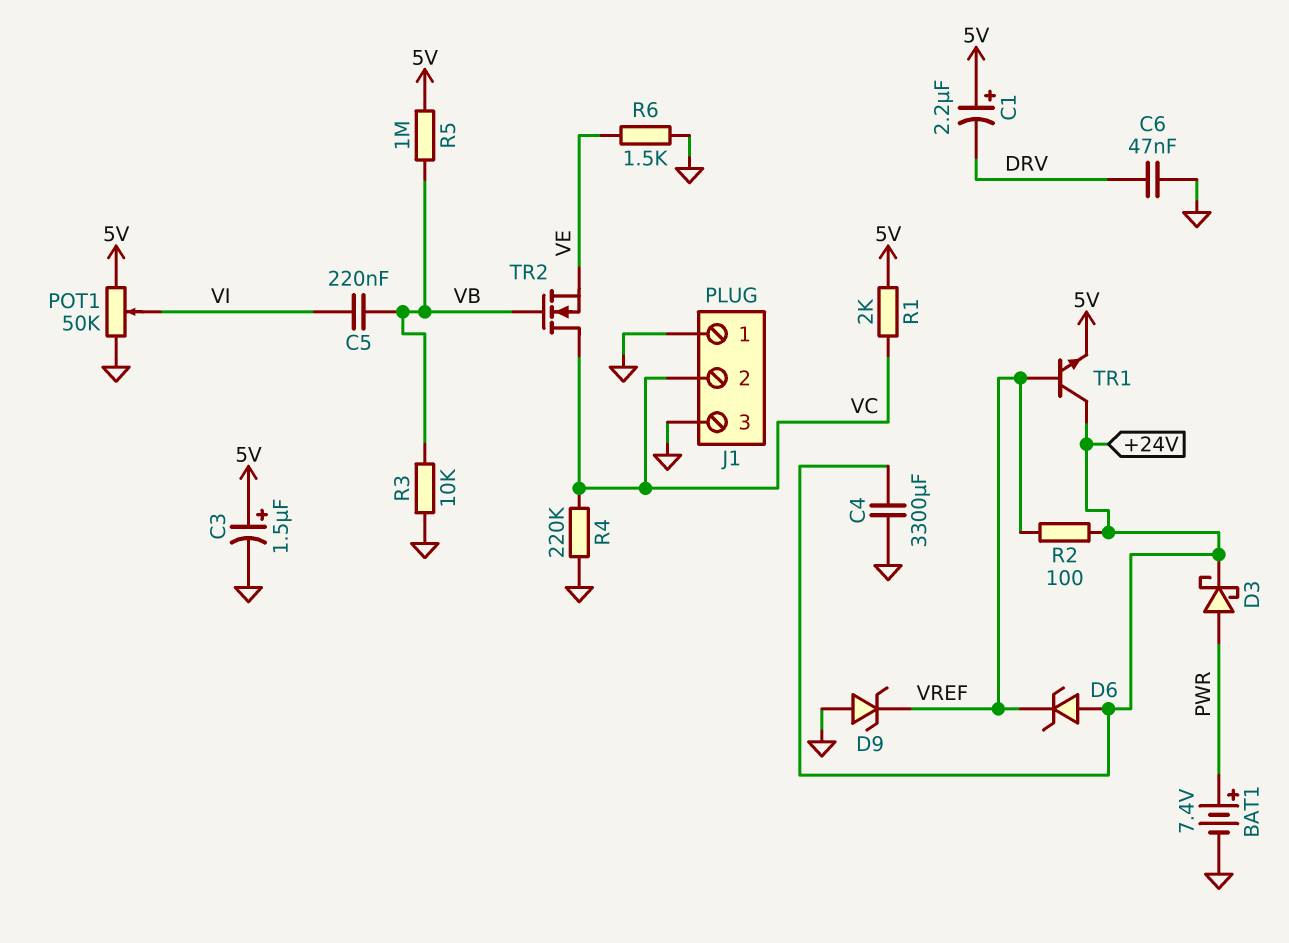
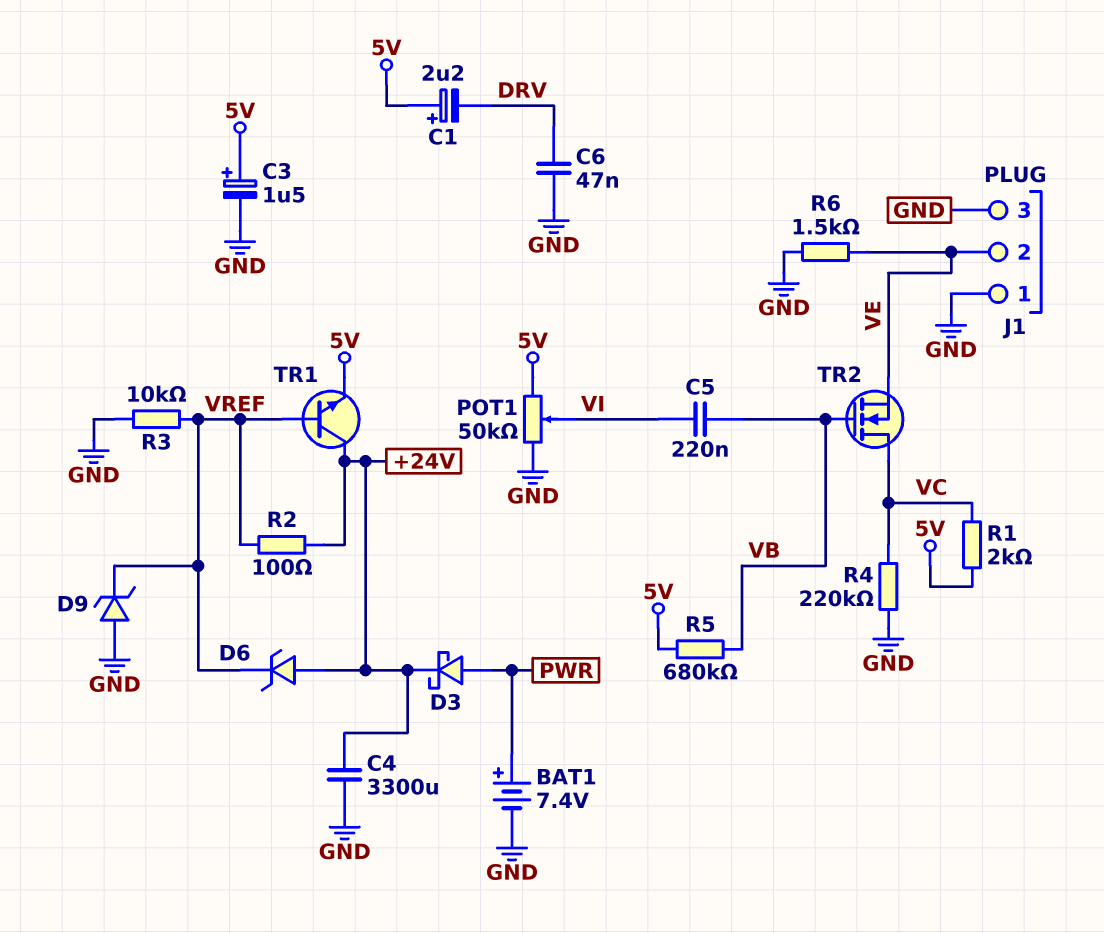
J1 pin 2: VC -> VE
R3: 10k (GND, VB) -> 10k (GND, VREF)
R5: 1M (5V, VB) -> 680k (5V, VB)

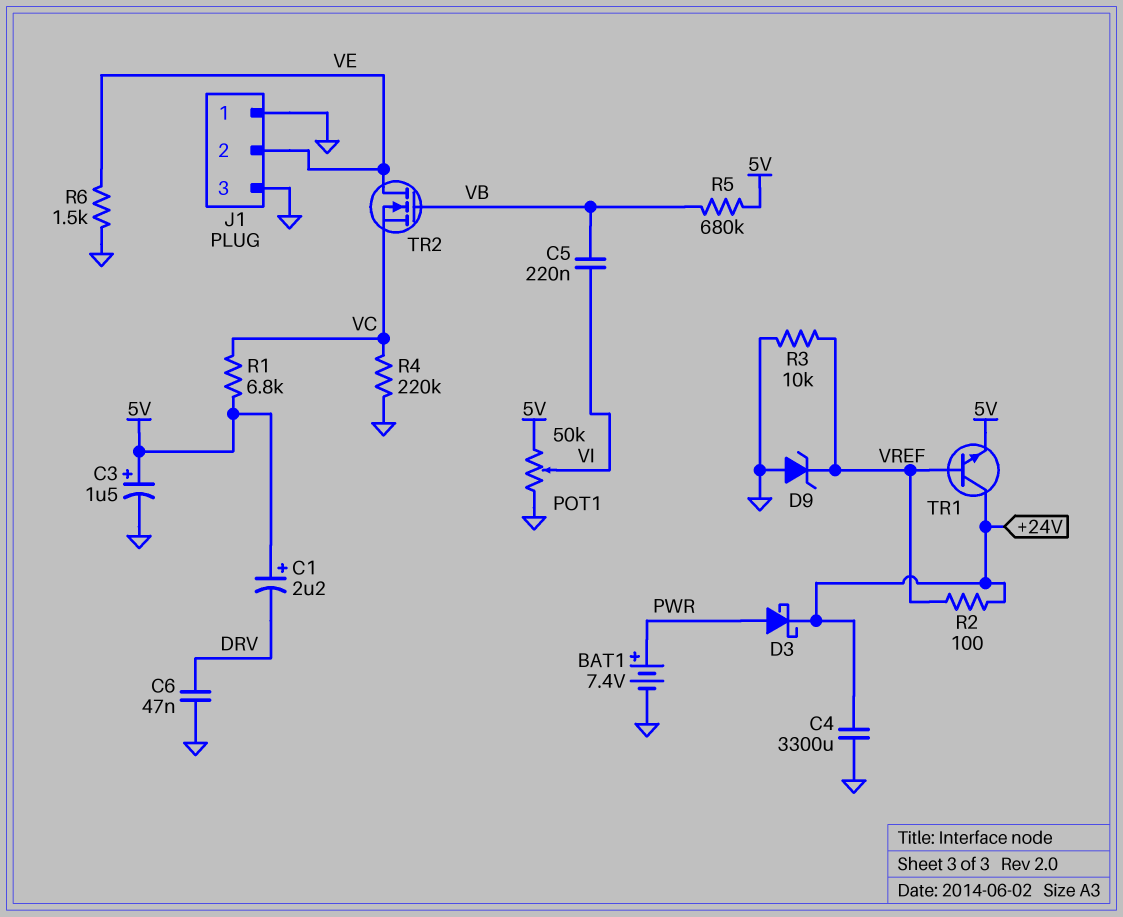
D6: zener (A +24V, K VREF) -> none
R1: 2k (5V, VC) -> 6.8k (5V, VC)
TR2: NMOS (G VB, D VC, S VE) -> NMOS (G VB, D VE, S VC)

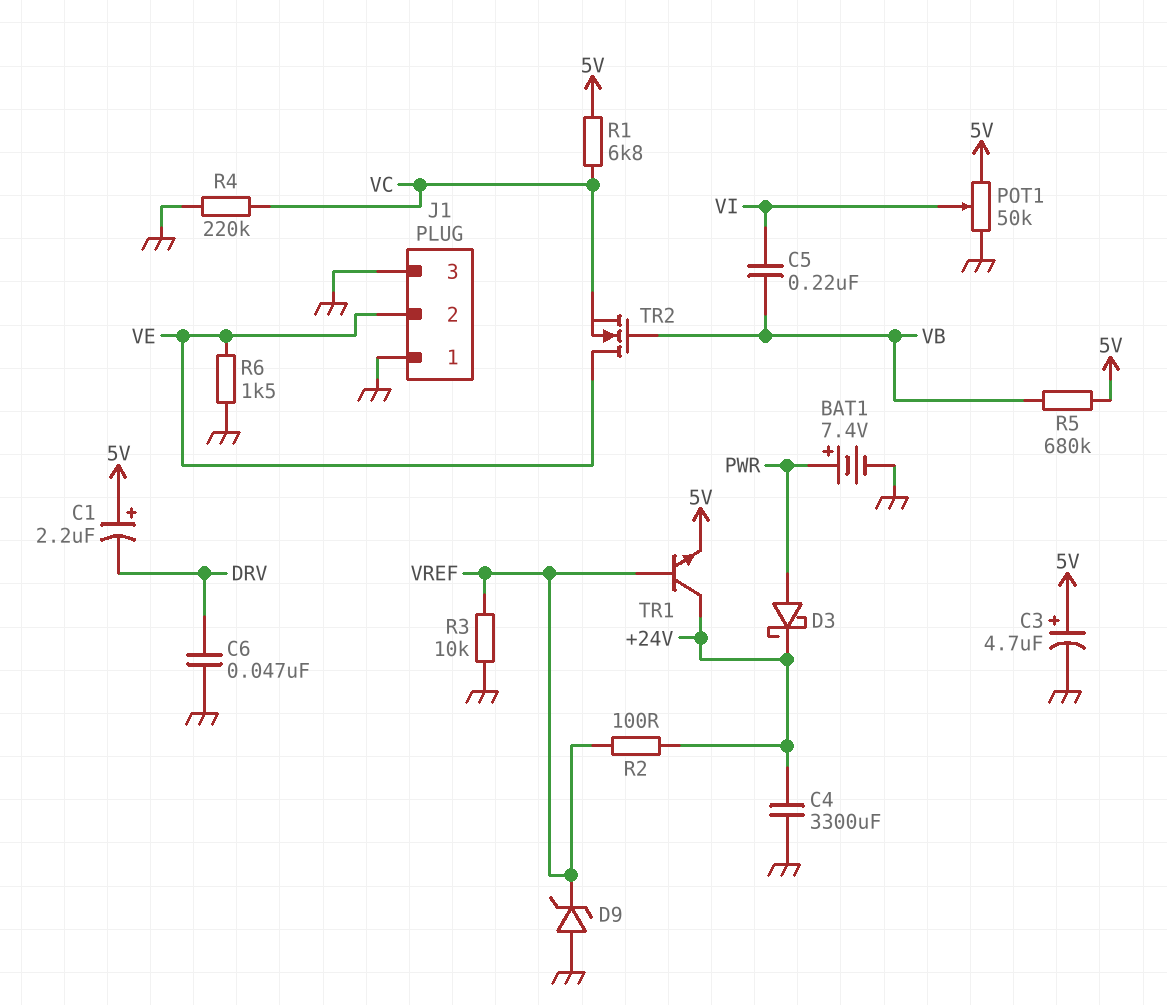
C3: 1.5uF (plus 5V, minus GND) -> 4.7uF (plus 5V, minus GND)

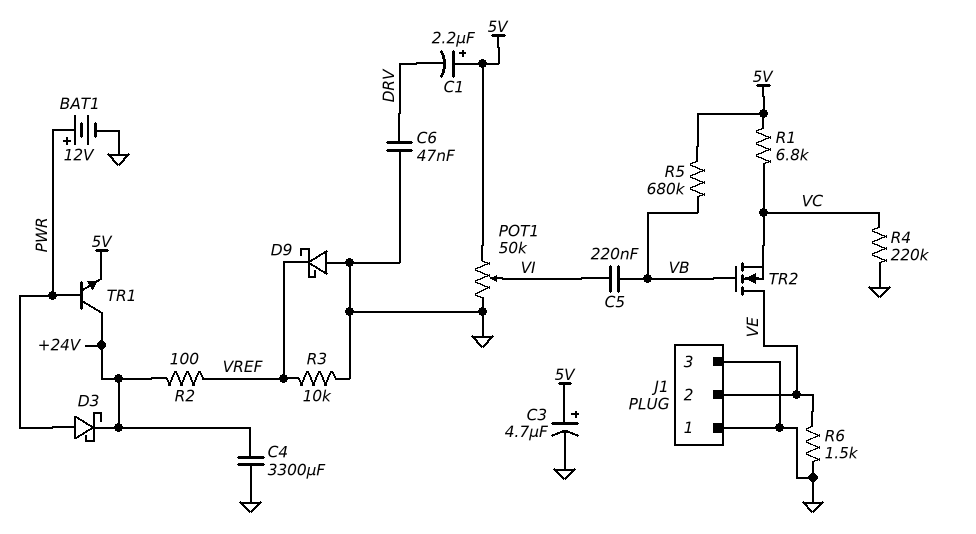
BAT1: 7.4V (plus PWR, minus GND) -> 12V (plus PWR, minus GND)
D9: zener (A GND, K VREF) -> schottky (A GND, K VREF)
TR1: NPN (B VREF, C +24V, E 5V) -> NPN (B PWR, C +24V, E 5V)

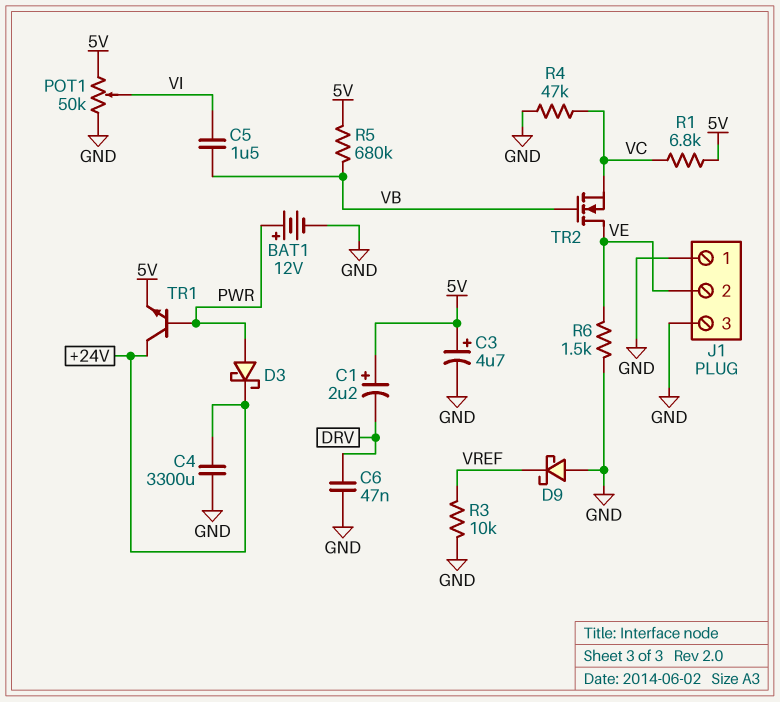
C5: 220nF (VB, VI) -> 1.5uF (VB, VI)
R2: 100 (+24V, VREF) -> none
R4: 220k (GND, VC) -> 47k (GND, VC)

